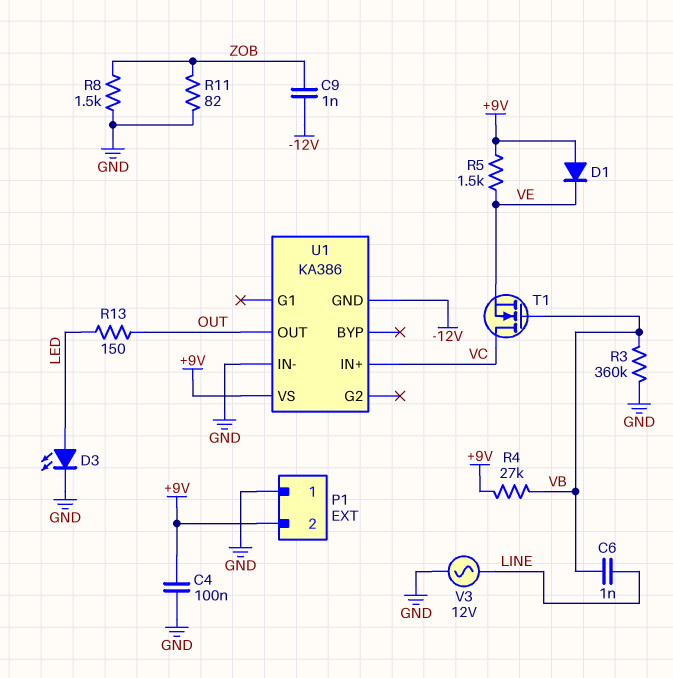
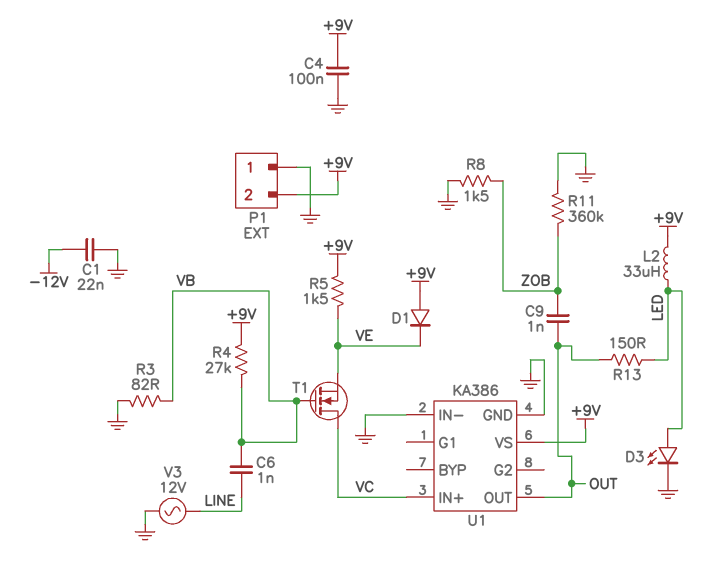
C1: none -> 22nF (-12V, GND)
C9: 1nF (-12V, ZOB) -> 1nF (OUT, ZOB)
L2: none -> 33uH (+9V, LED)
R3: 360k (GND, VB) -> 82 (GND, VB)
R11: 82 (GND, ZOB) -> 360k (GND, ZOB)
U1 pin GND: -12V -> GND

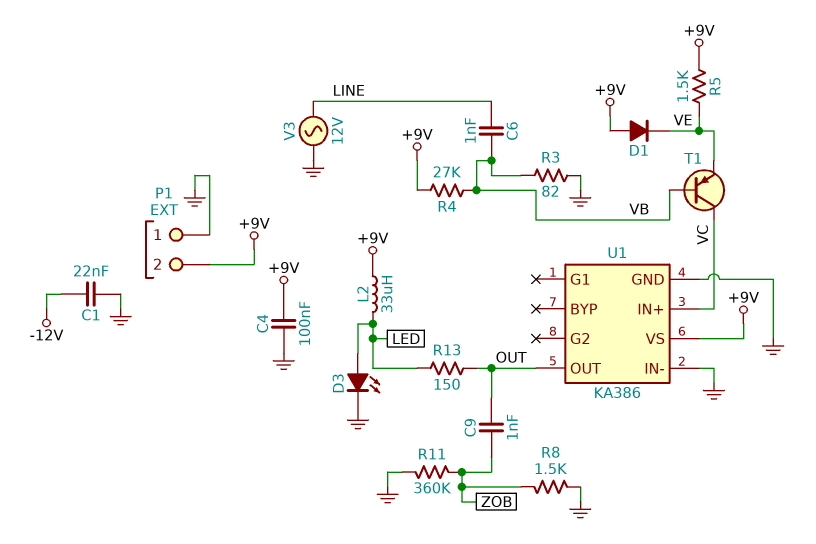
T1: NMOS (G VB, D VC, S VE) -> PNP (B VB, C VC, E VE)

